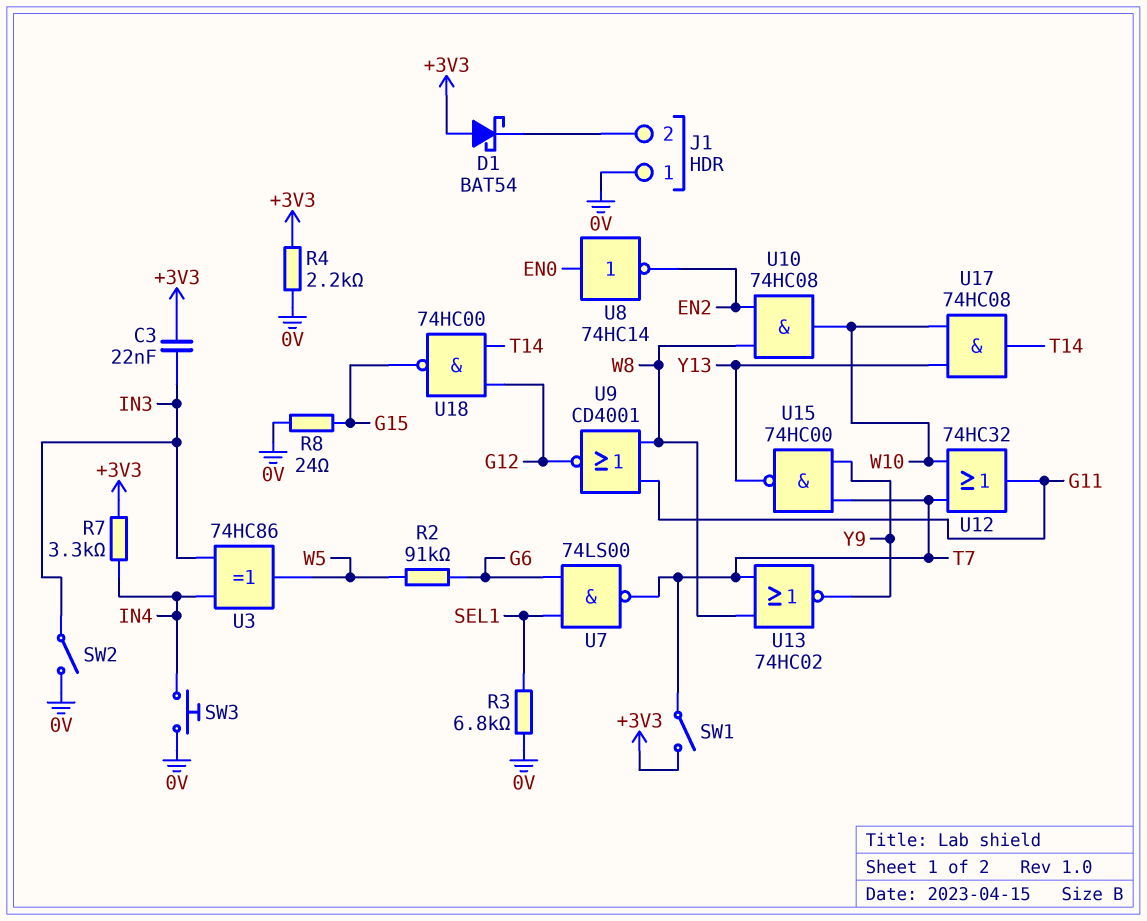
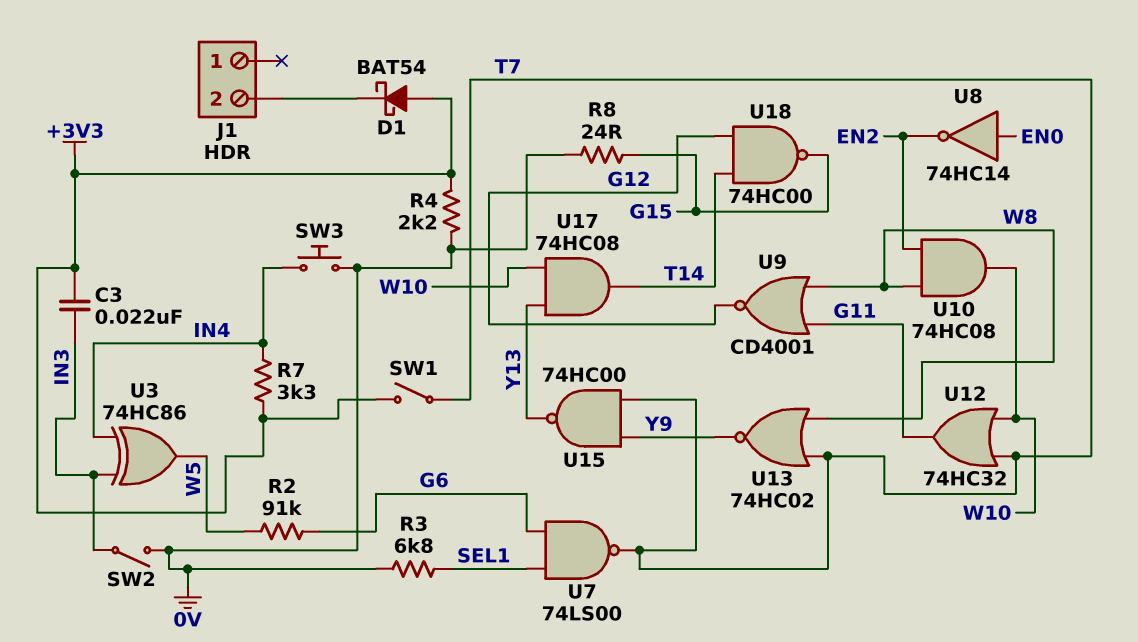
J1 pin 1: 0V -> none

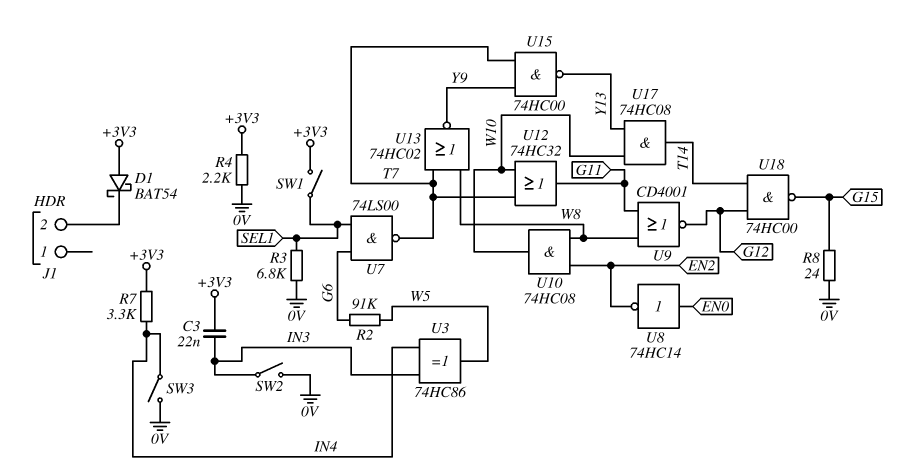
SW1: switch (+3V3, T7) -> switch (+3V3, SEL1)
SW3: button (0V, IN4) -> switch (0V, IN4)

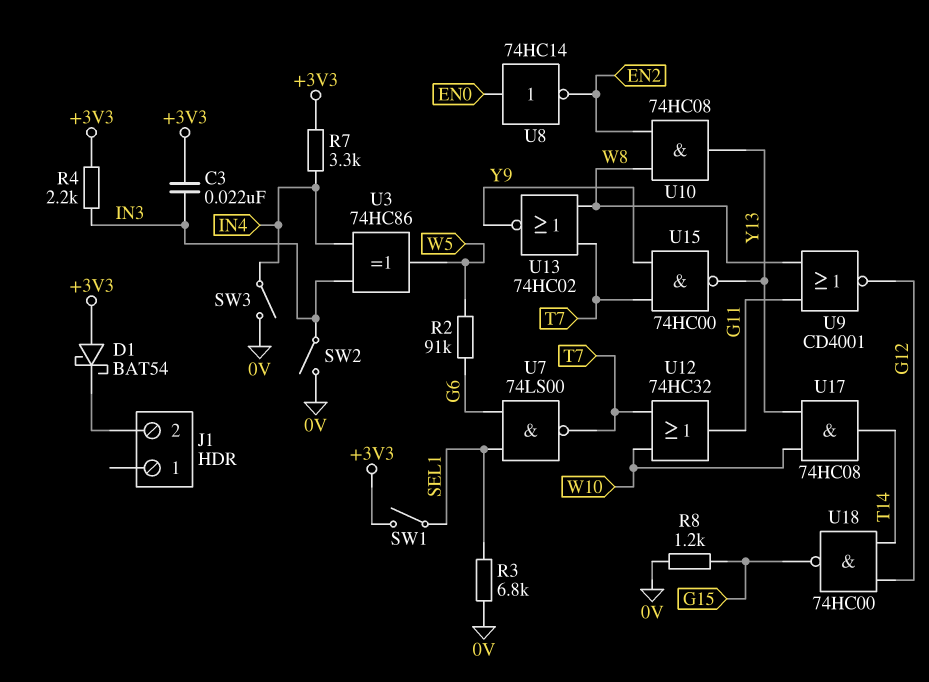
R4: 2.2k (+3V3, 0V) -> 2.2k (+3V3, IN3)
R8: 24 (0V, G15) -> 1.2k (0V, G15)
U10: AND 74HC08 (in EN2, in W8, out W10) -> AND 74HC08 (in EN2, in W8, out Y13)

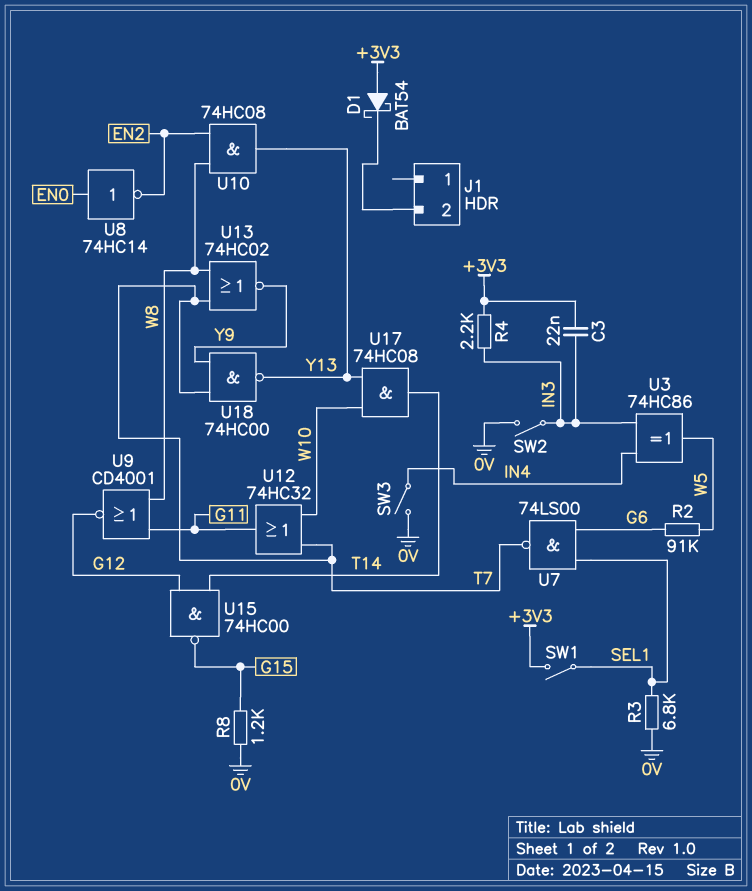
R7: 3.3k (+3V3, IN4) -> none
U15: NAND 74HC00 (in T7, in Y9, out Y13) -> NAND 74HC00 (in G12, in T14, out G15)
U18: NAND 74HC00 (in G12, in T14, out G15) -> NAND 74HC00 (in T7, in Y9, out Y13)

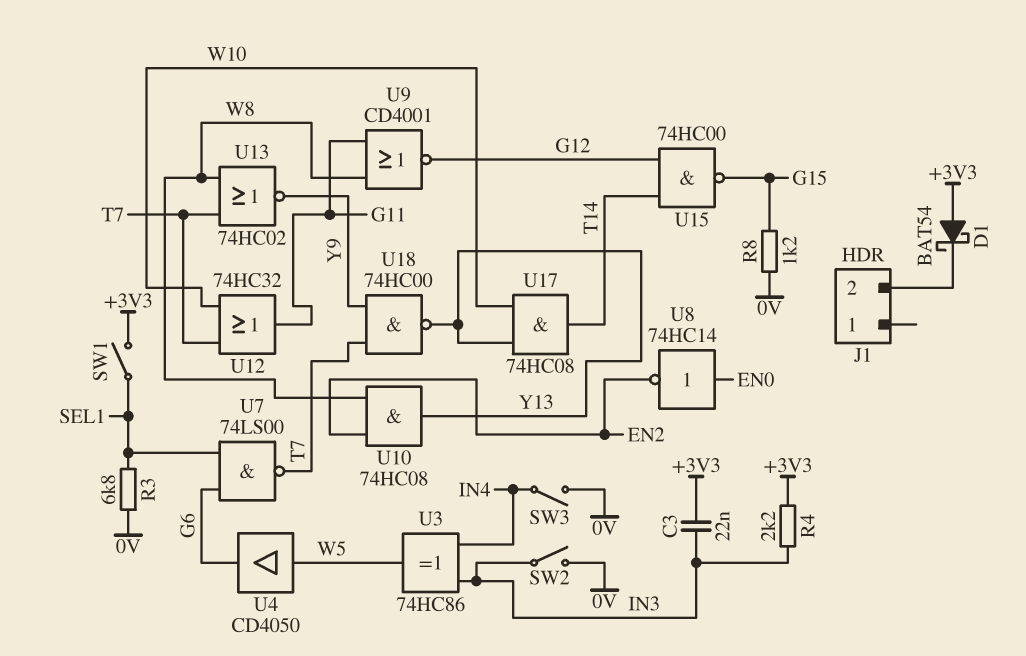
R2: 91k (G6, W5) -> none
U4: none -> buffer CD4050 (in W5, out G6)

